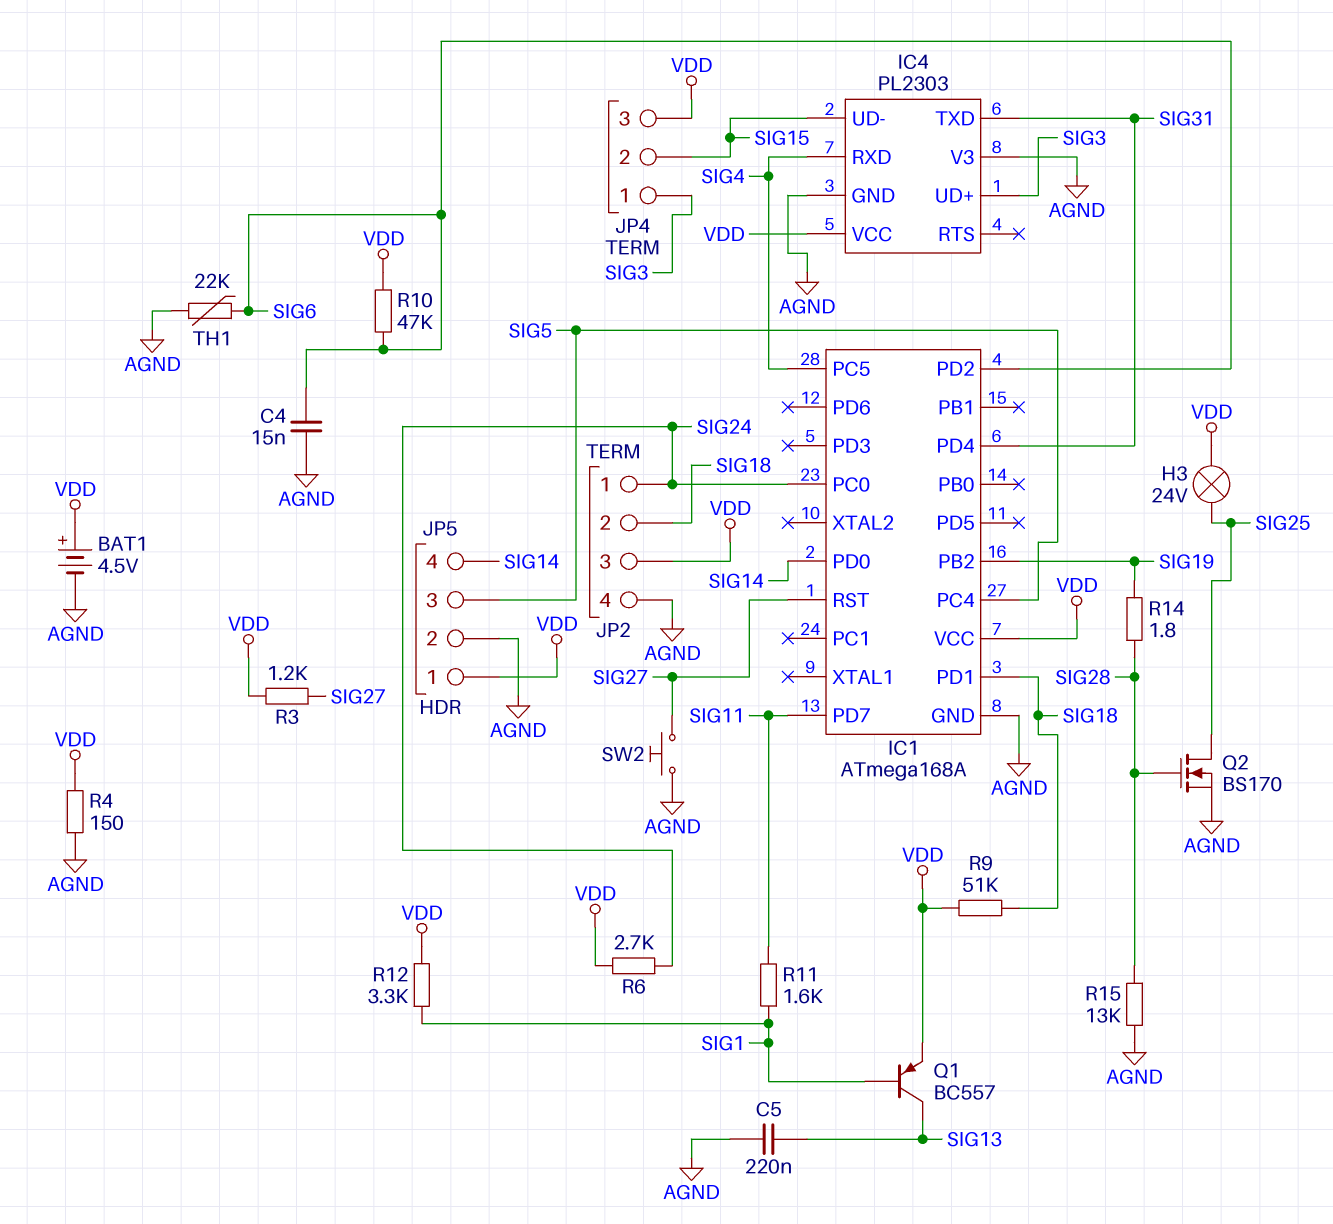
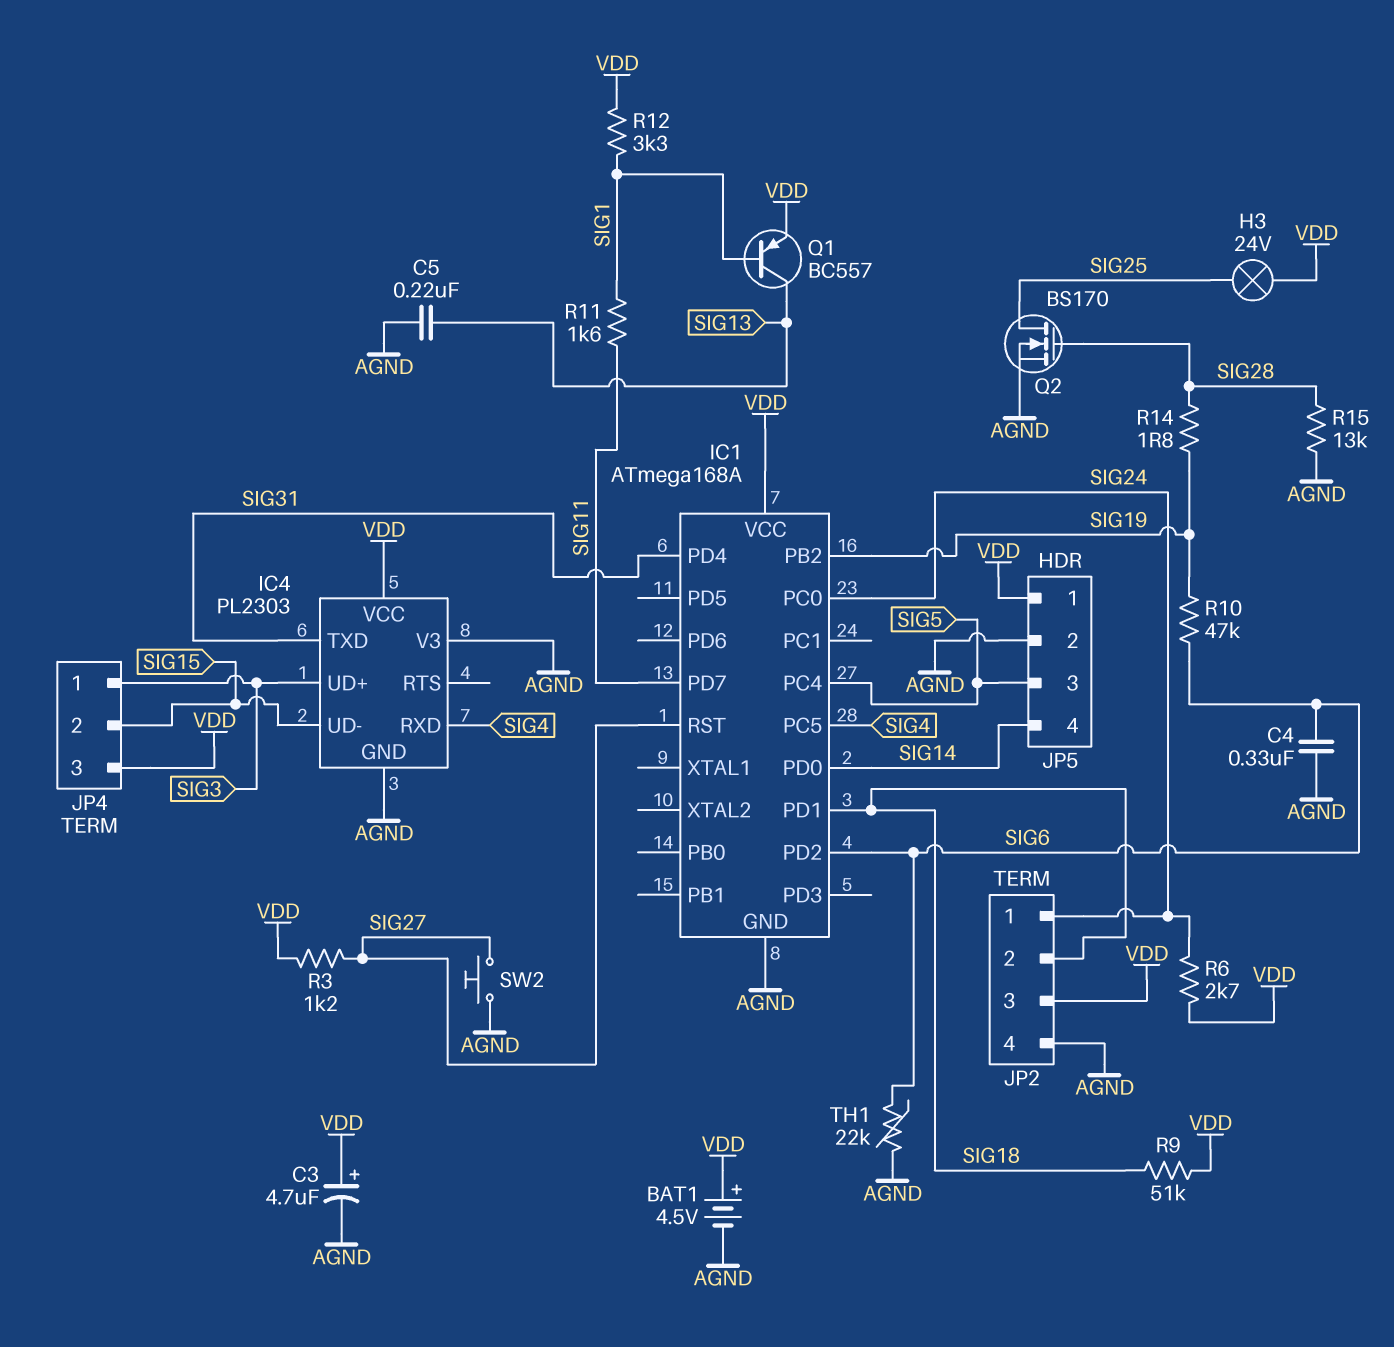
C3: none -> 4.7uF (plus VDD, minus AGND)
C4: 15nF (AGND, SIG6) -> 330nF (AGND, SIG6)
R4: 150 (AGND, VDD) -> none
R10: 47k (SIG6, VDD) -> 47k (SIG6, SIG19)

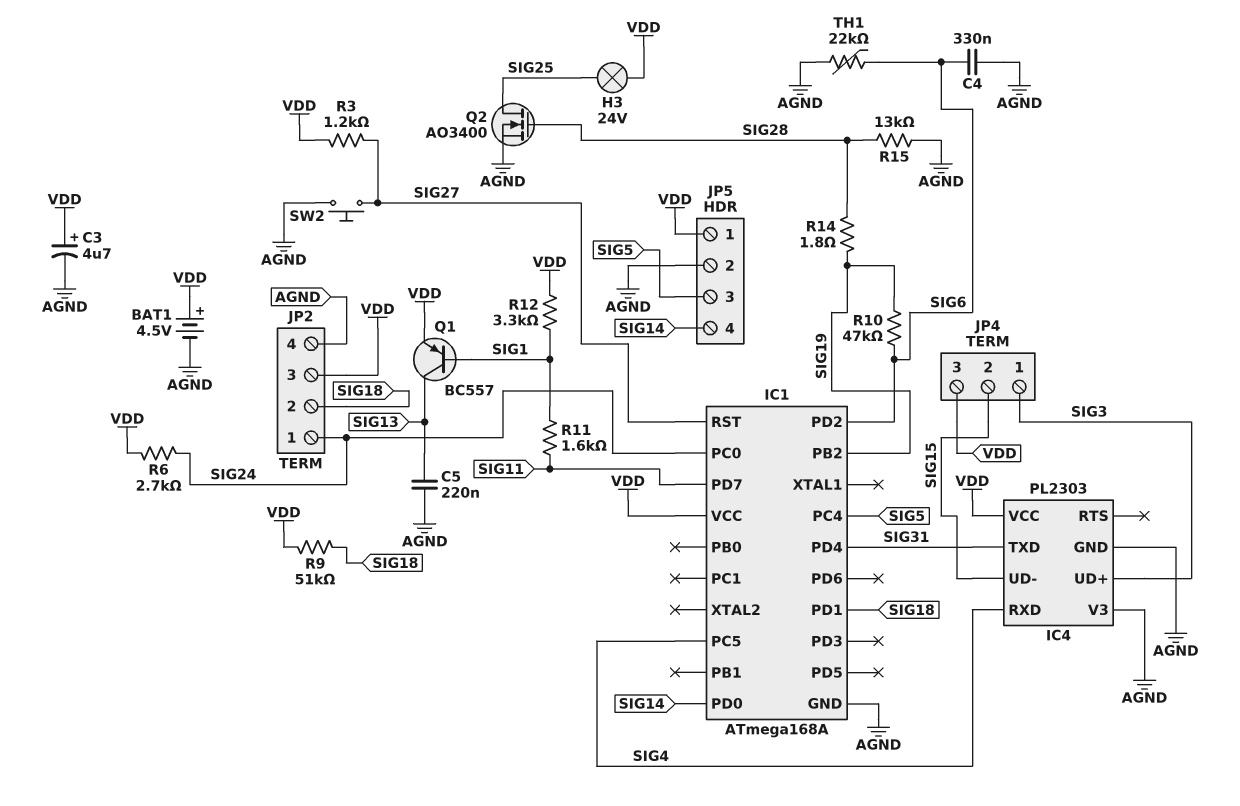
Q2: NMOS BS170 (G SIG28, D SIG25, S AGND) -> NMOS AO3400 (G SIG28, D SIG25, S AGND)

